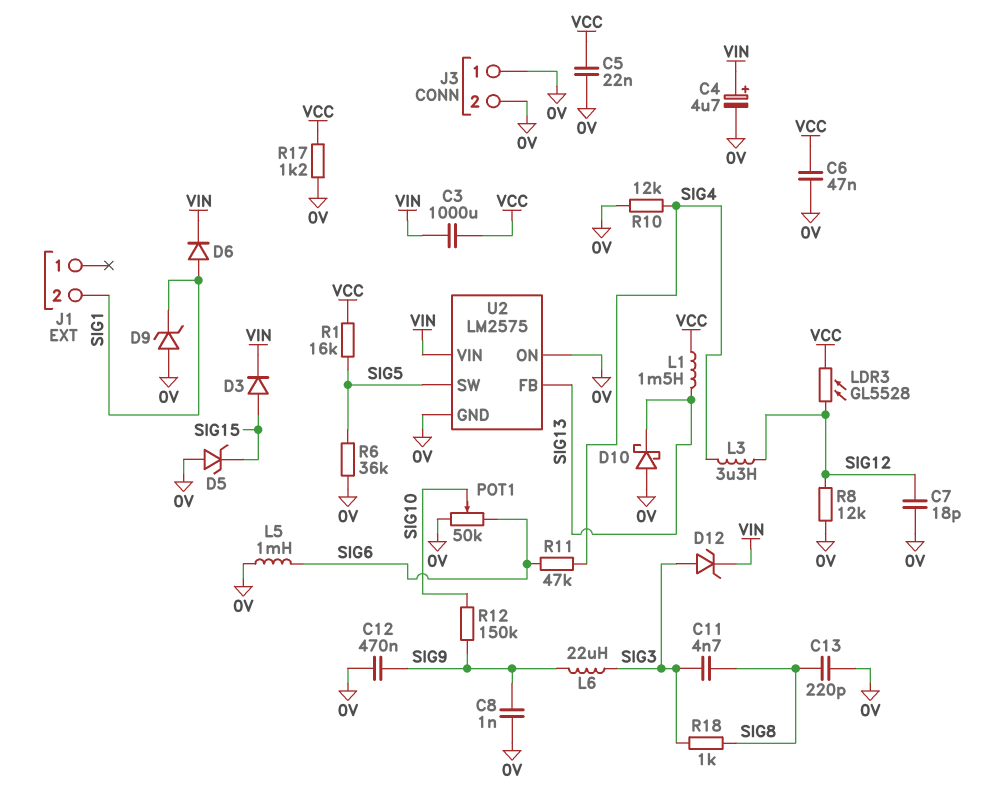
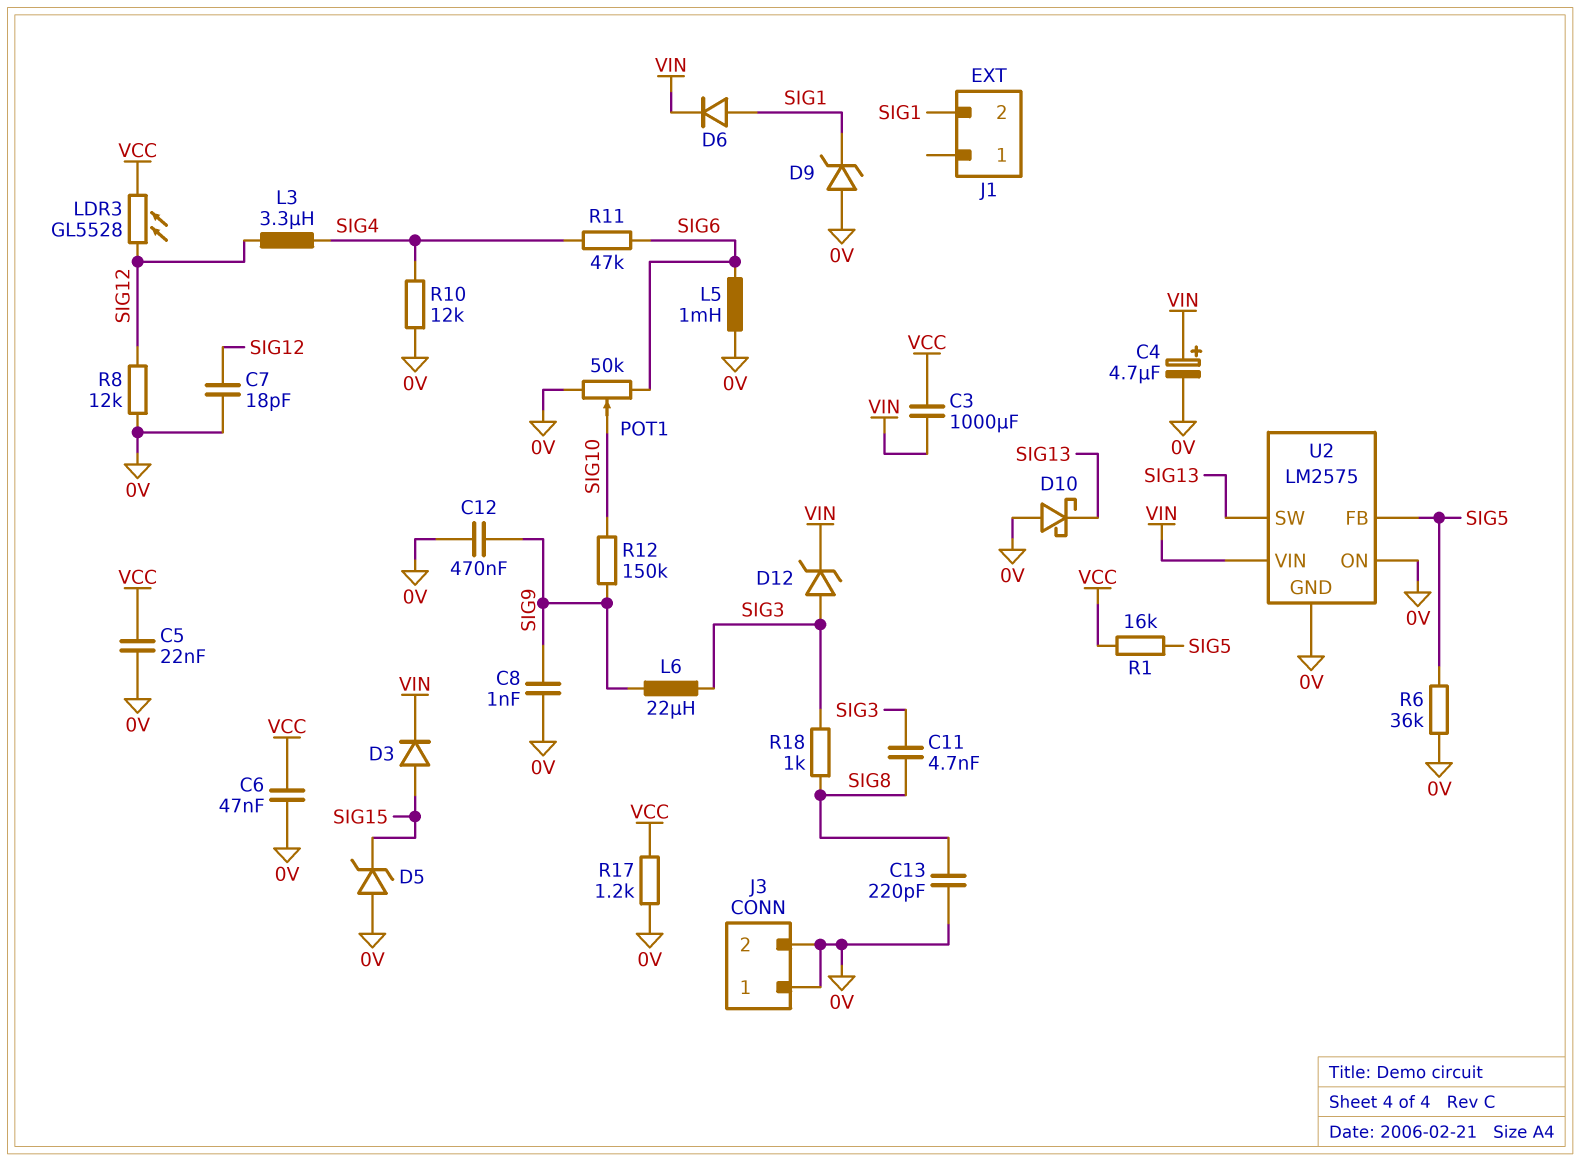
L1: 1.5mH (SIG13, VCC) -> none
U2 pin FB: SIG13 -> SIG5
U2 pin SW: SIG5 -> SIG13

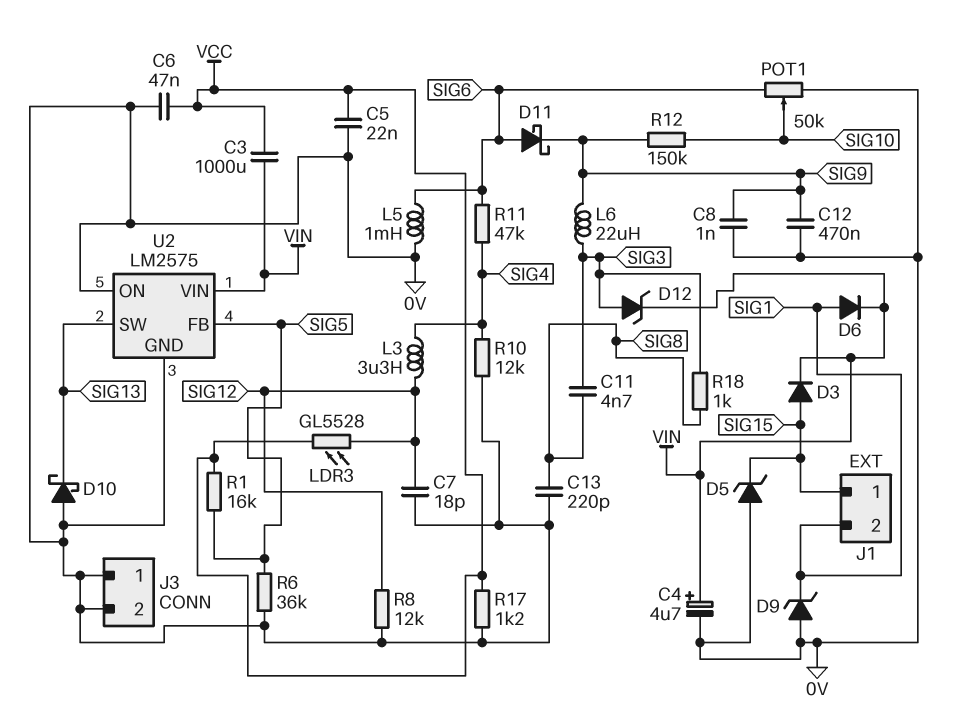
D11: none -> schottky (A SIG6, K SIG9)
J1 pin 1: none -> SIG15

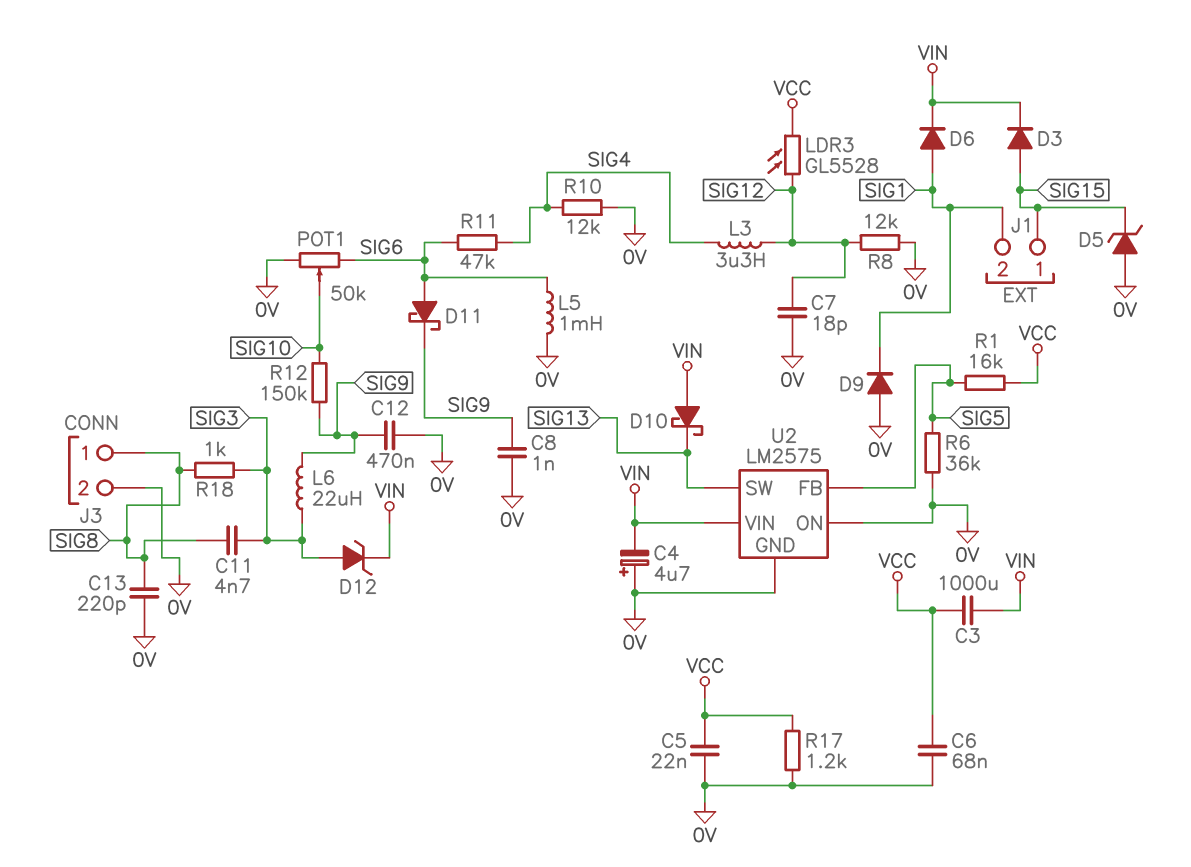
C4: 4.7uF (plus VIN, minus 0V) -> 4.7uF (plus 0V, minus VIN)
C6: 47nF (0V, VCC) -> 68nF (0V, VCC)
D9: zener (A 0V, K SIG1) -> diode (A 0V, K SIG1)
D10: schottky (A 0V, K SIG13) -> schottky (A VIN, K SIG13)
J3 pin 1: 0V -> SIG8

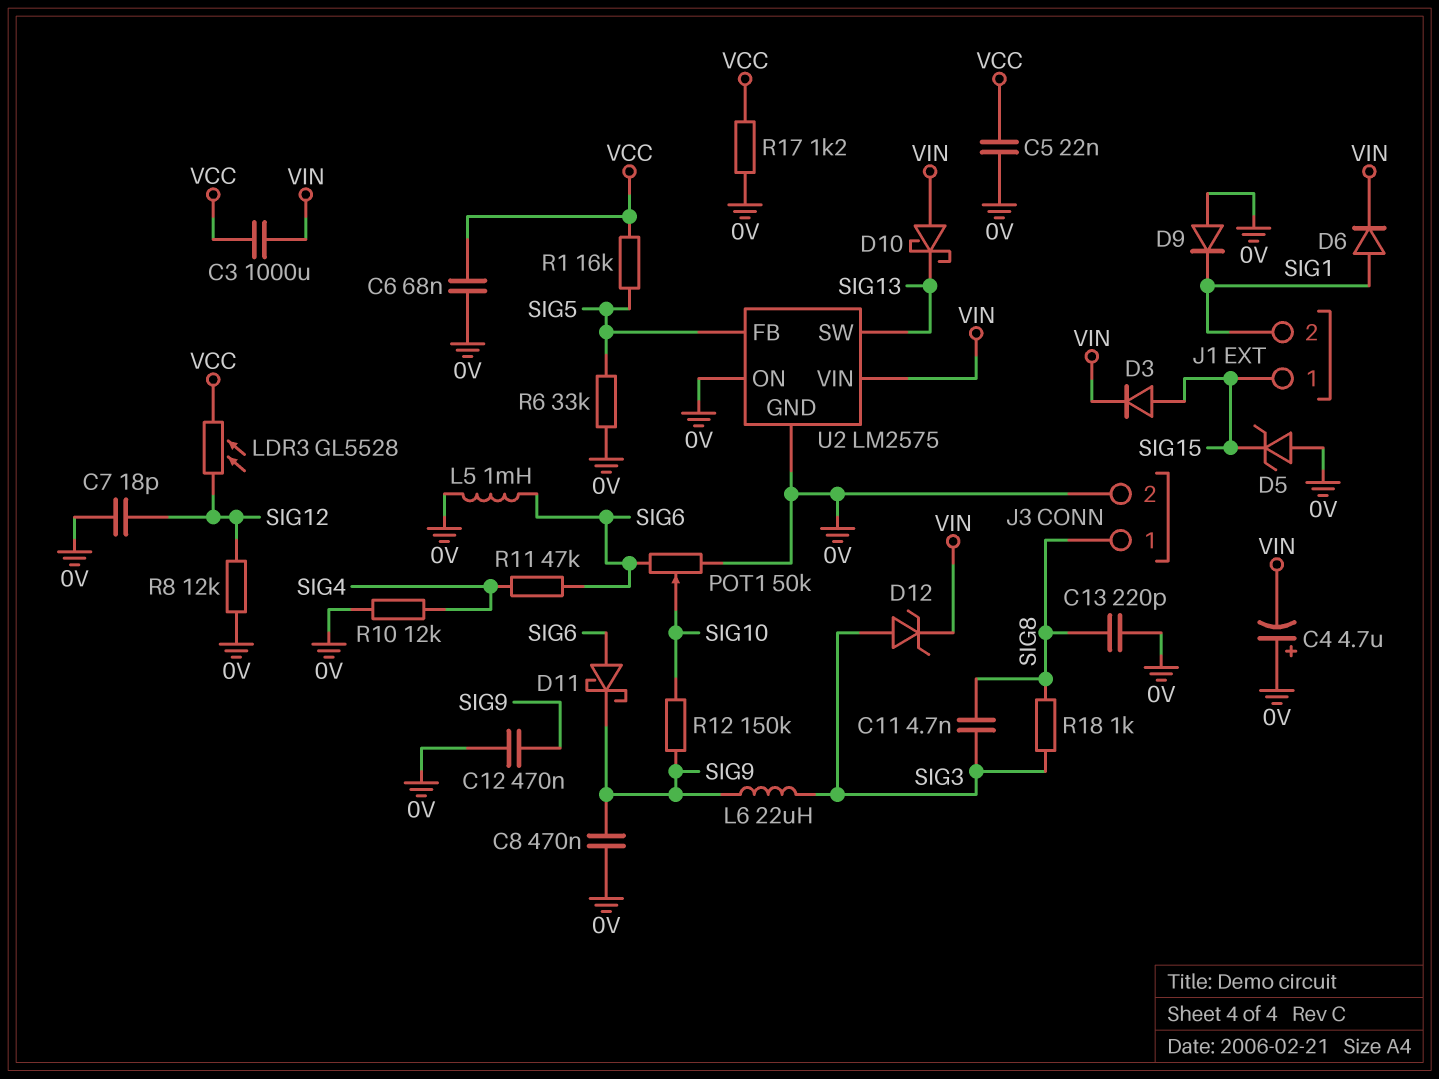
C8: 1nF (0V, SIG9) -> 470nF (0V, SIG9)
L3: 3.3uH (SIG4, SIG12) -> none
R6: 36k (0V, SIG5) -> 33k (0V, SIG5)

